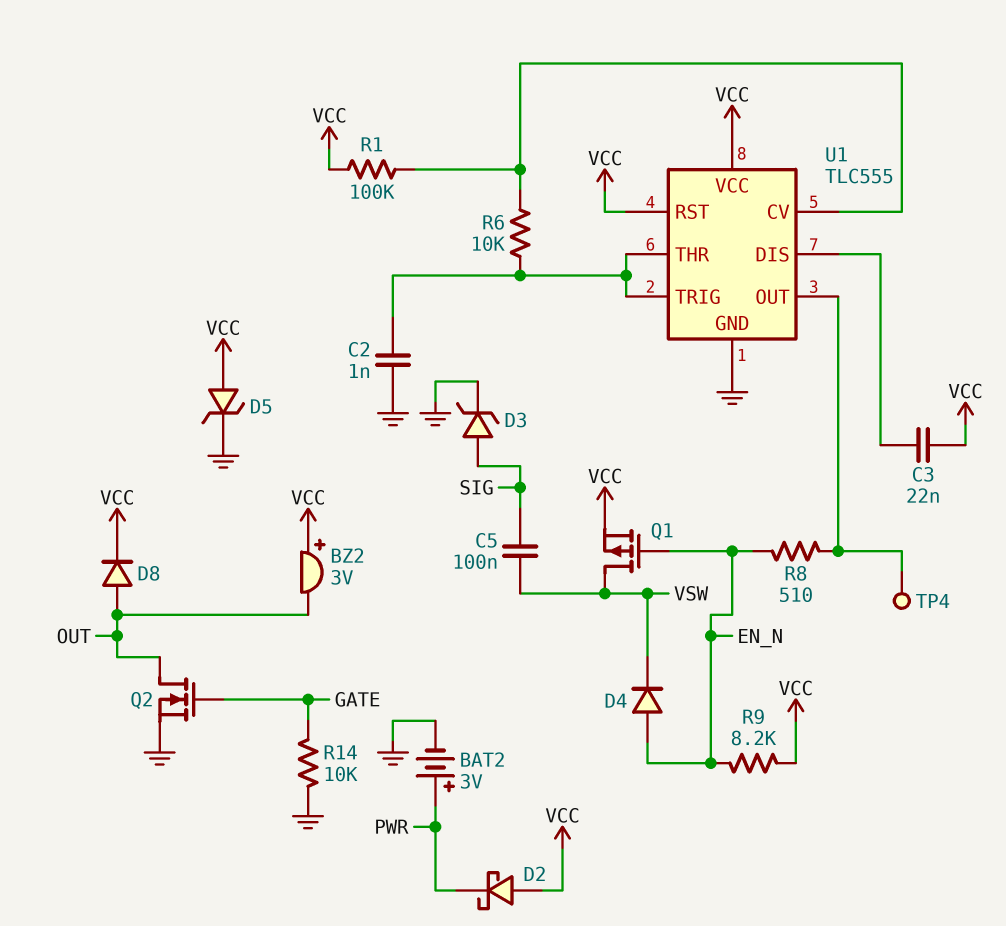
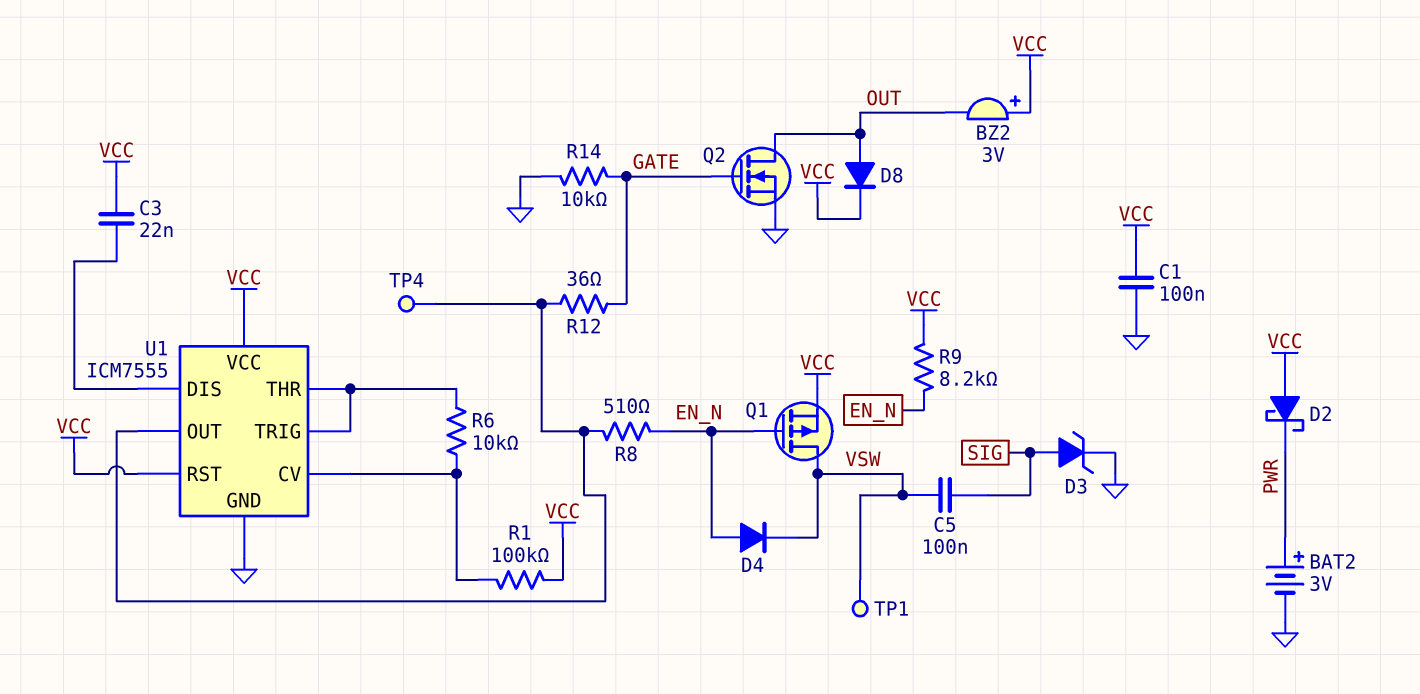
C1: none -> 100nF (GND, VCC)
C2: 1nF (GND, U1/THR) -> none
D5: zener (A VCC, K GND) -> none
R12: none -> 36 (GATE, U1/OUT)
TP1: none -> test point (VSW)
U1: TLC555 -> ICM7555

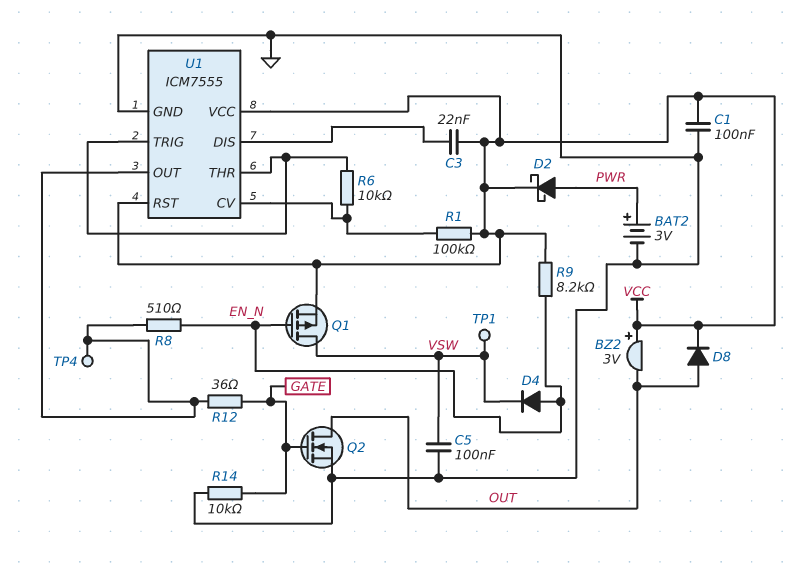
C5: 100nF (SIG, VSW) -> 100nF (GND, VSW)
D2: schottky (A VCC, K PWR) -> schottky (A PWR, K VCC)
D3: zener (A SIG, K GND) -> none

